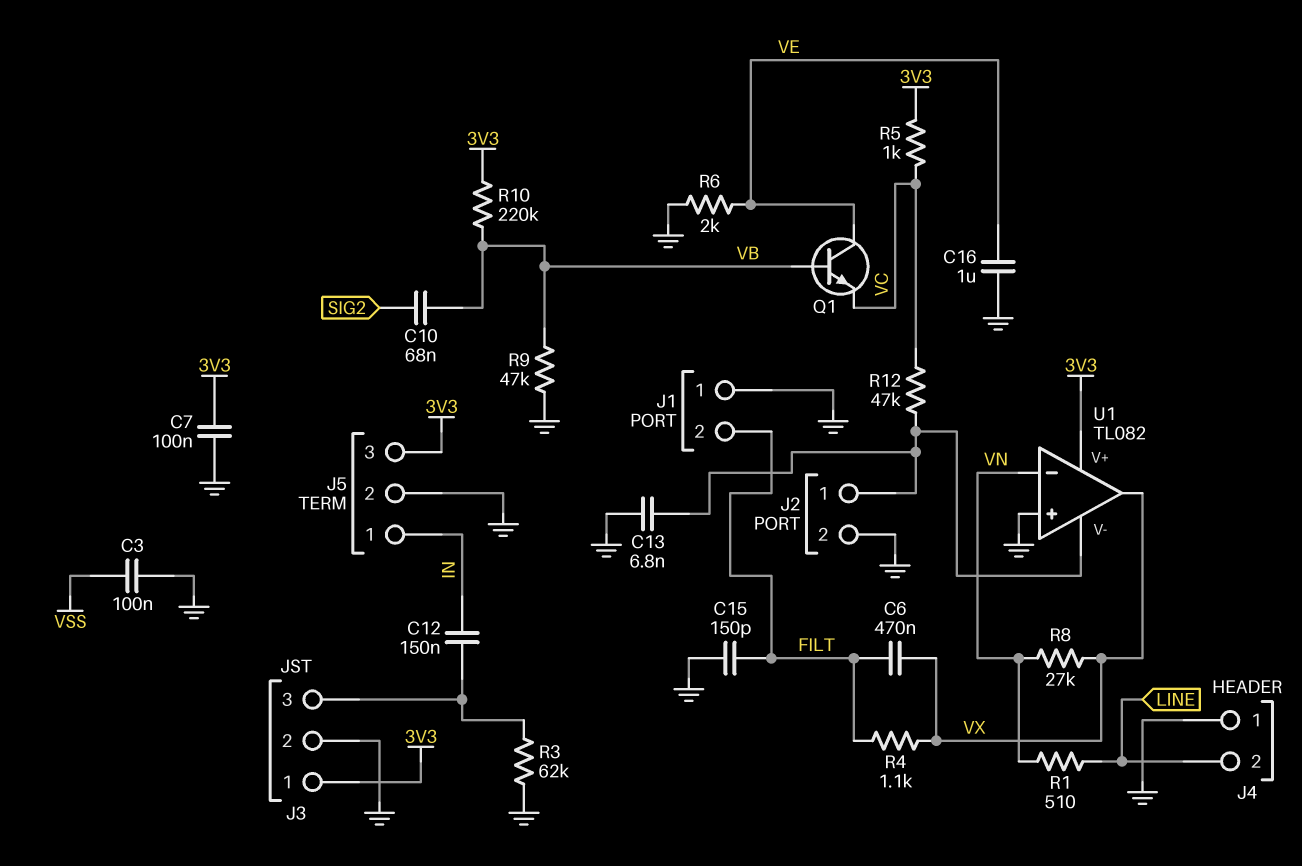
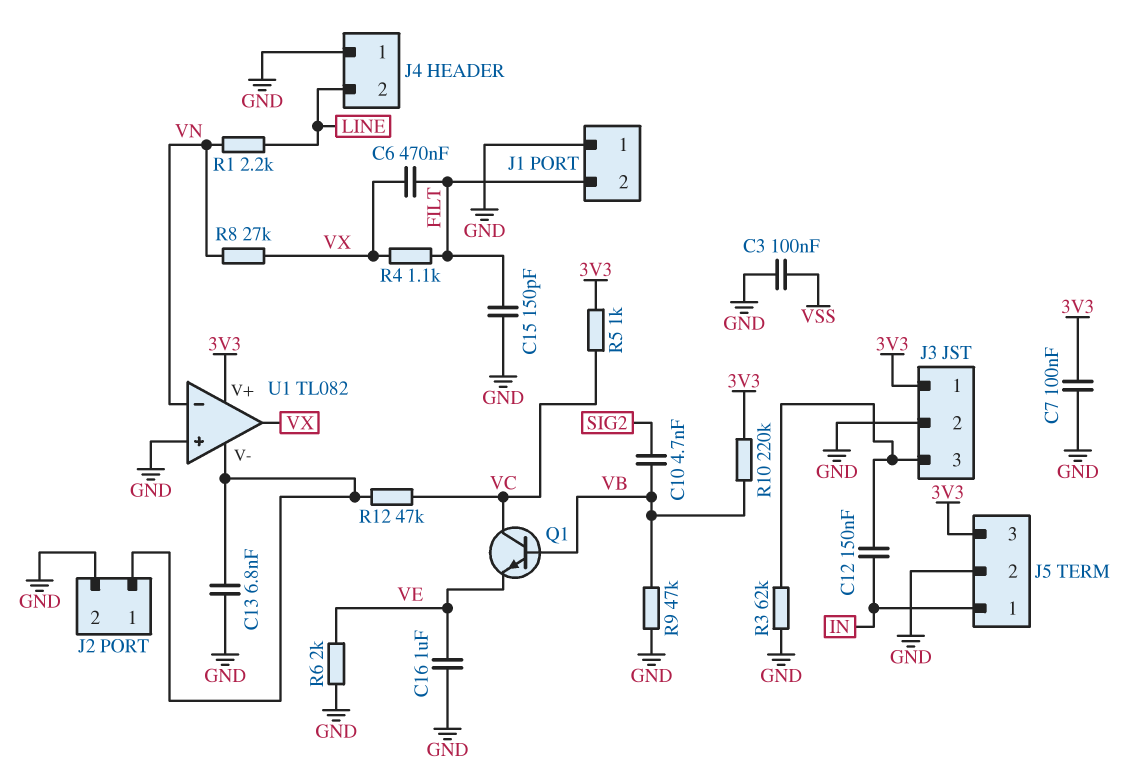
C10: 68nF (SIG2, VB) -> 4.7nF (SIG2, VB)
Q1: NPN (B VB, C VE, E VC) -> NPN (B VB, C VC, E VE)
R1: 510 (LINE, VN) -> 2.2k (LINE, VN)

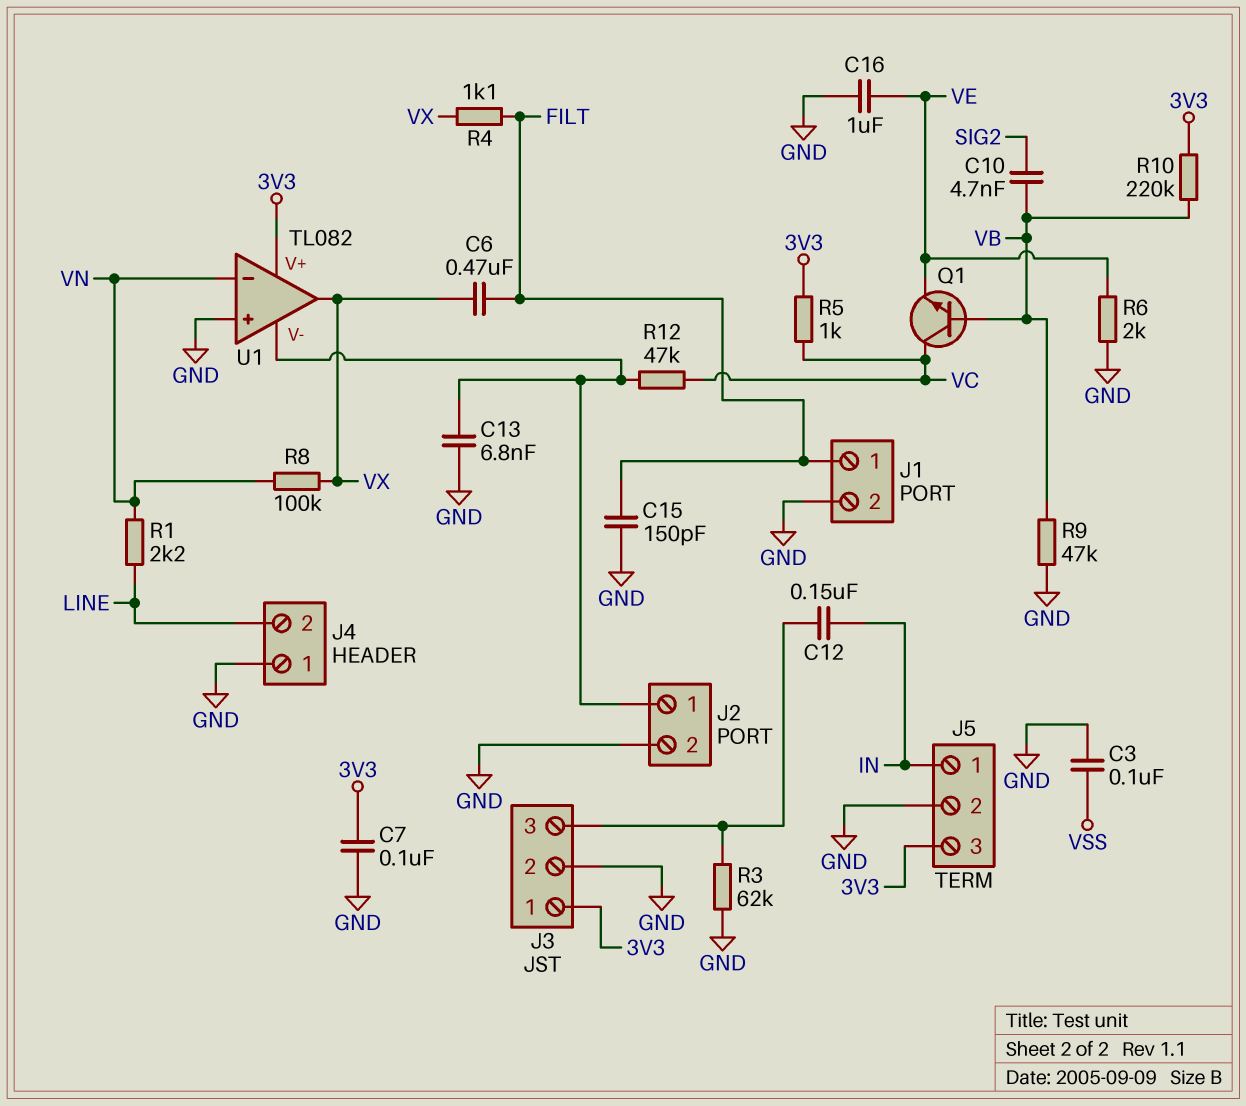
J1 pin 1: GND -> FILT
J1 pin 2: FILT -> GND
R8: 27k (VN, VX) -> 100k (VN, VX)

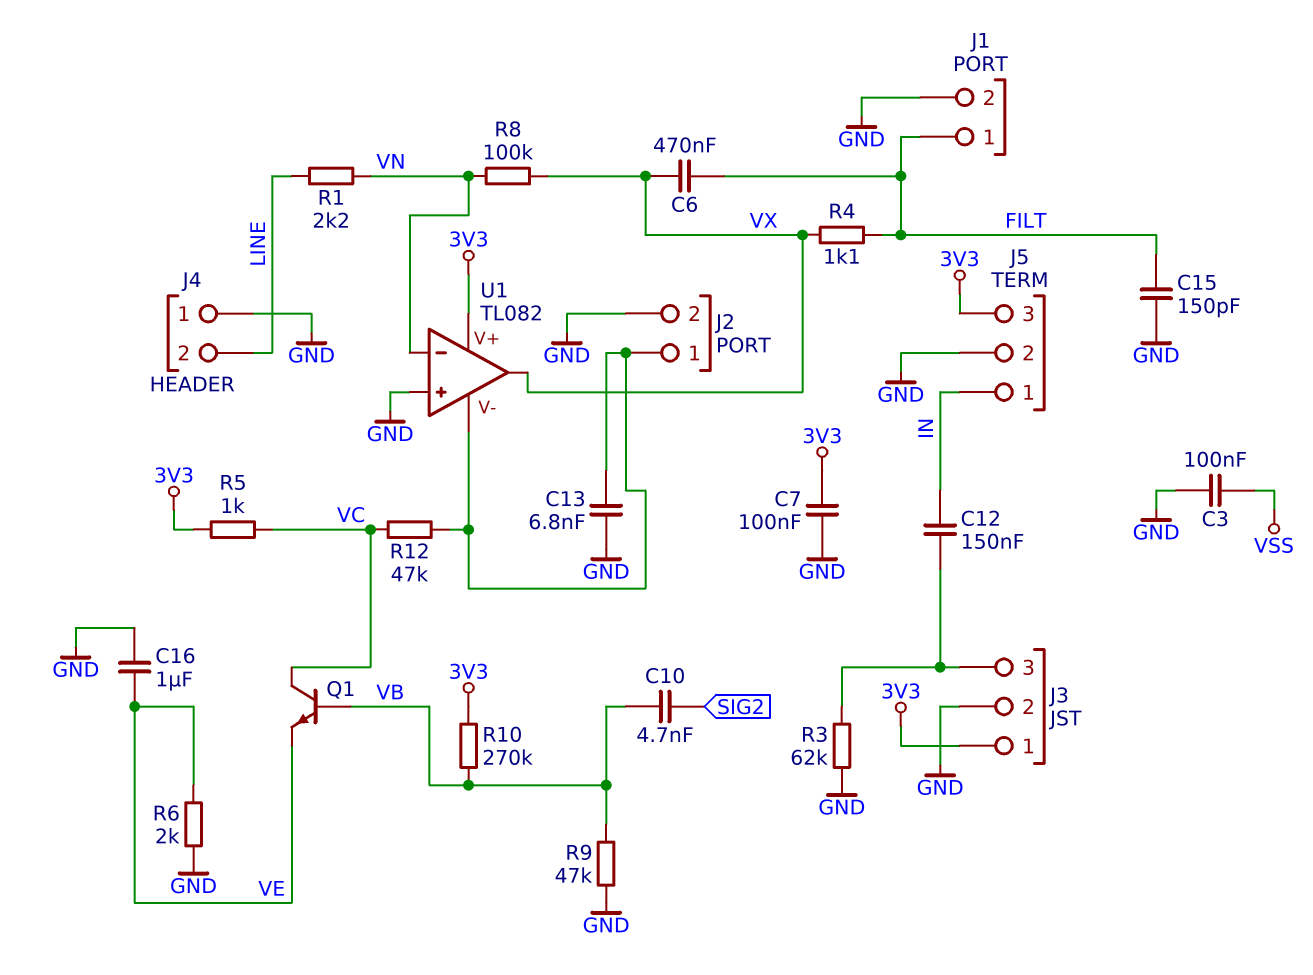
R10: 220k (3V3, VB) -> 270k (3V3, VB)

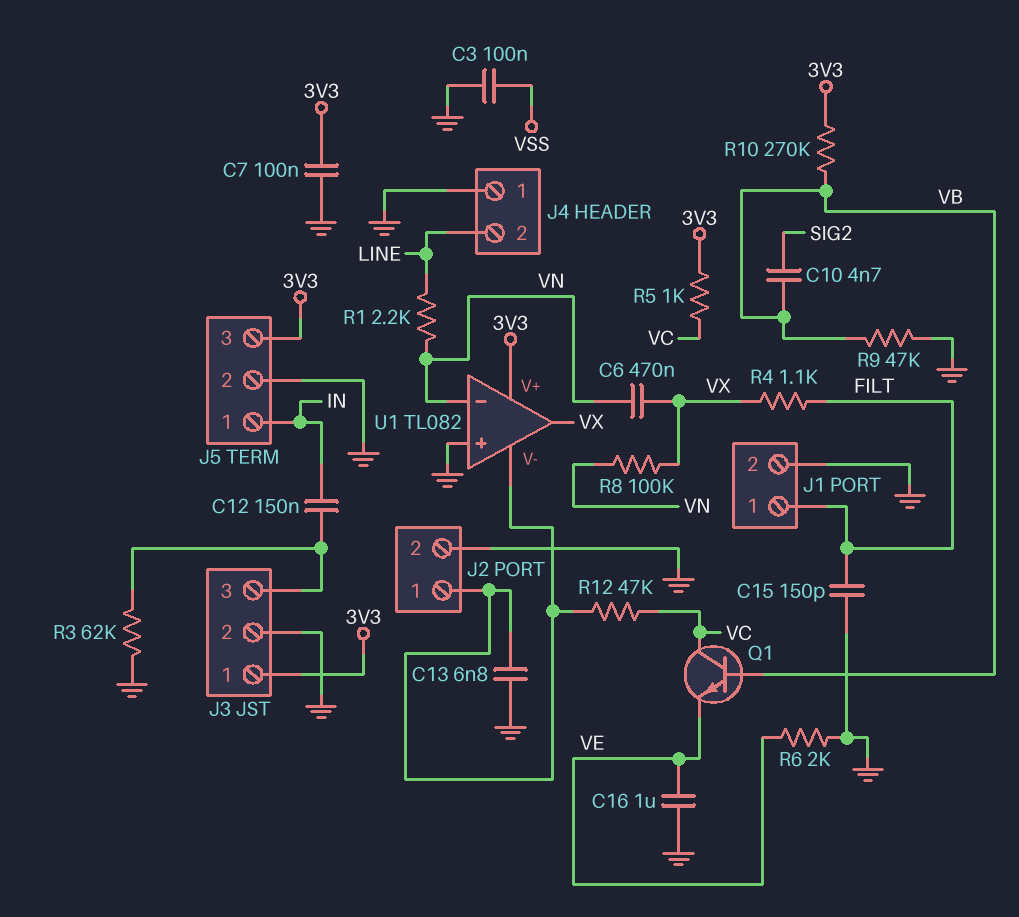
C6: 470nF (FILT, VX) -> 470nF (VN, VX)

